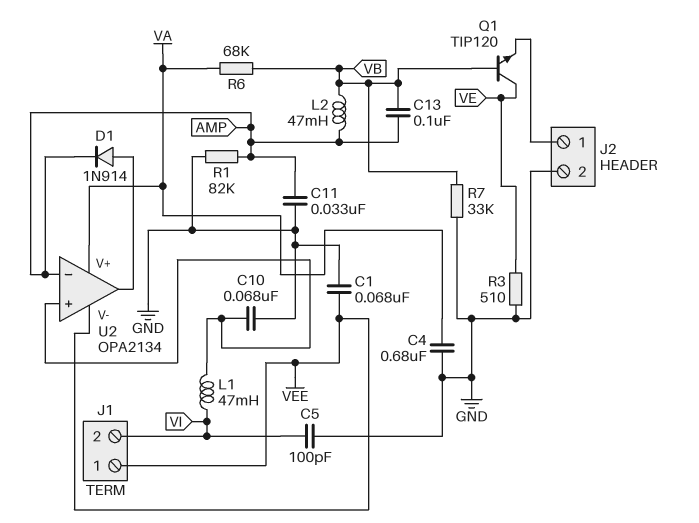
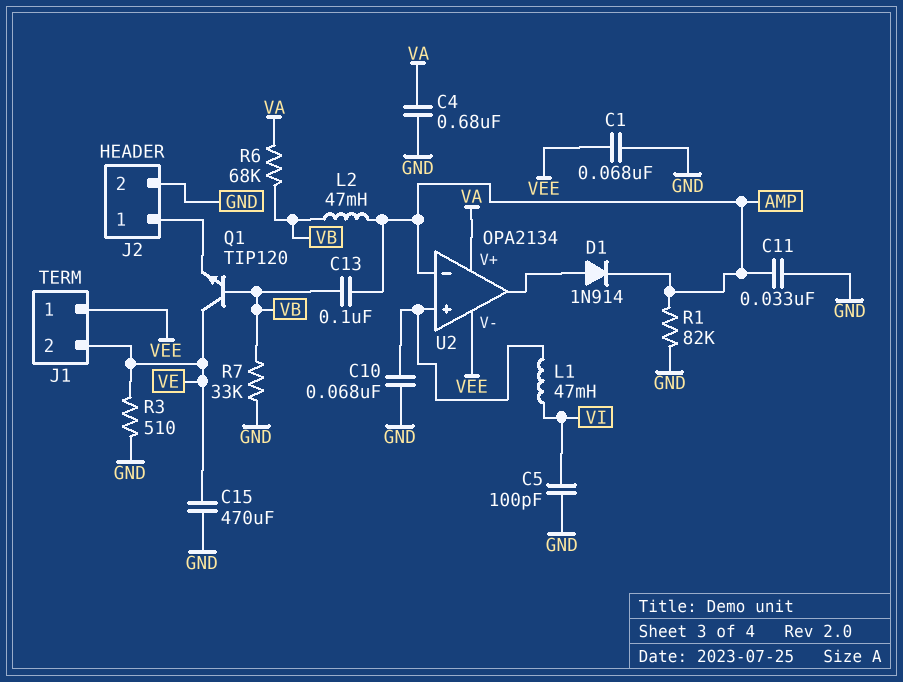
C15: none -> 470uF (GND, VE)
J1 pin 2: VI -> VE

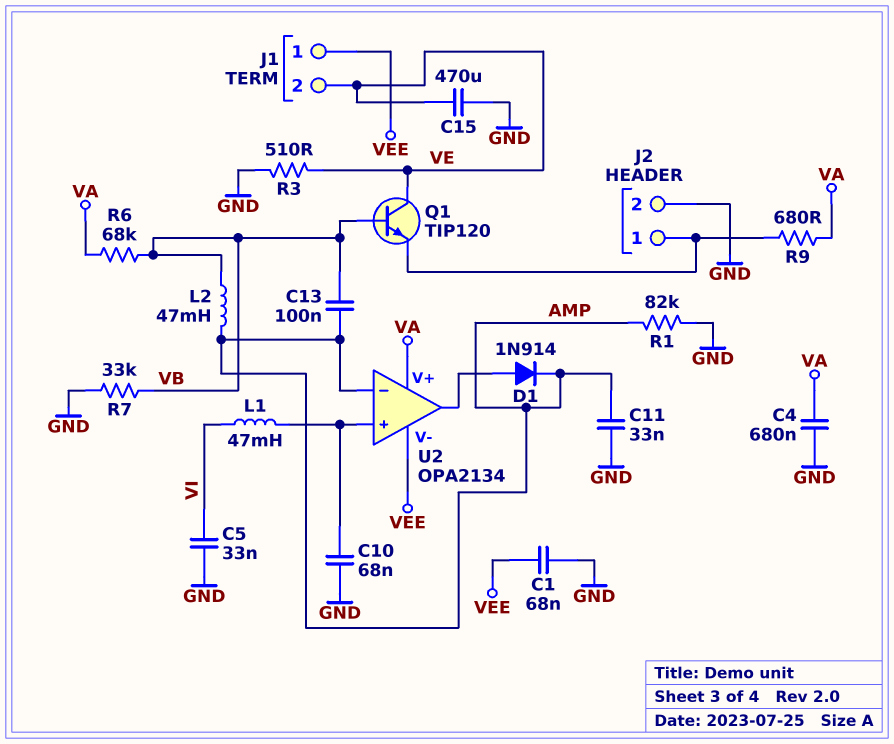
C5: 100pF (GND, VI) -> 33nF (GND, VI)
R9: none -> 680 (J2/1, VA)

